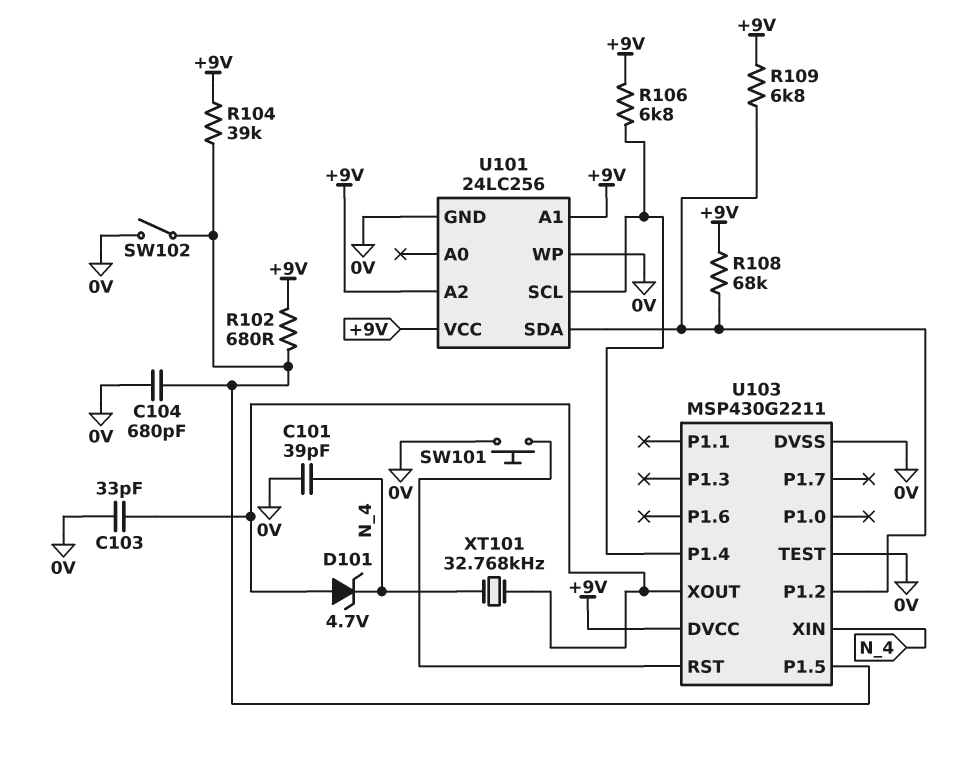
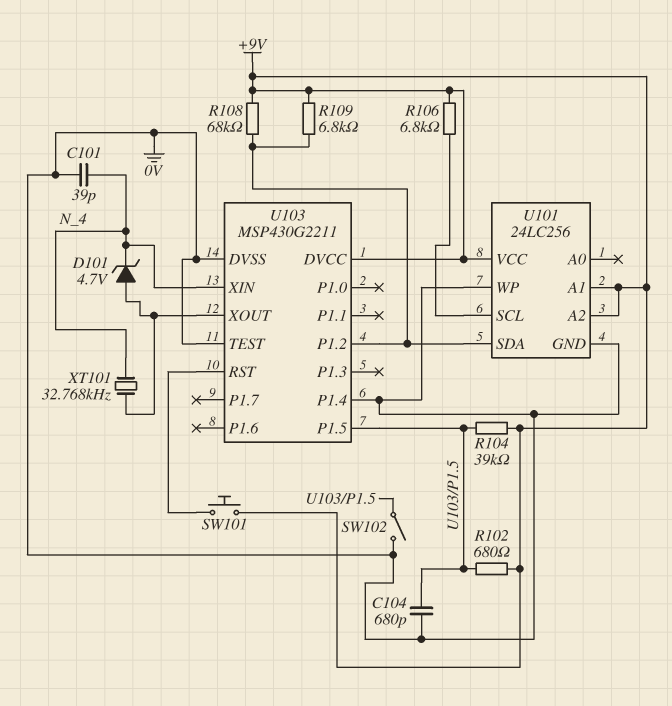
C103: 33pF (0V, U103/XOUT) -> none
SW101: button (0V, U103/RST) -> button (+9V, U103/RST)
U103 pin P1.4: U101/SCL -> 0V

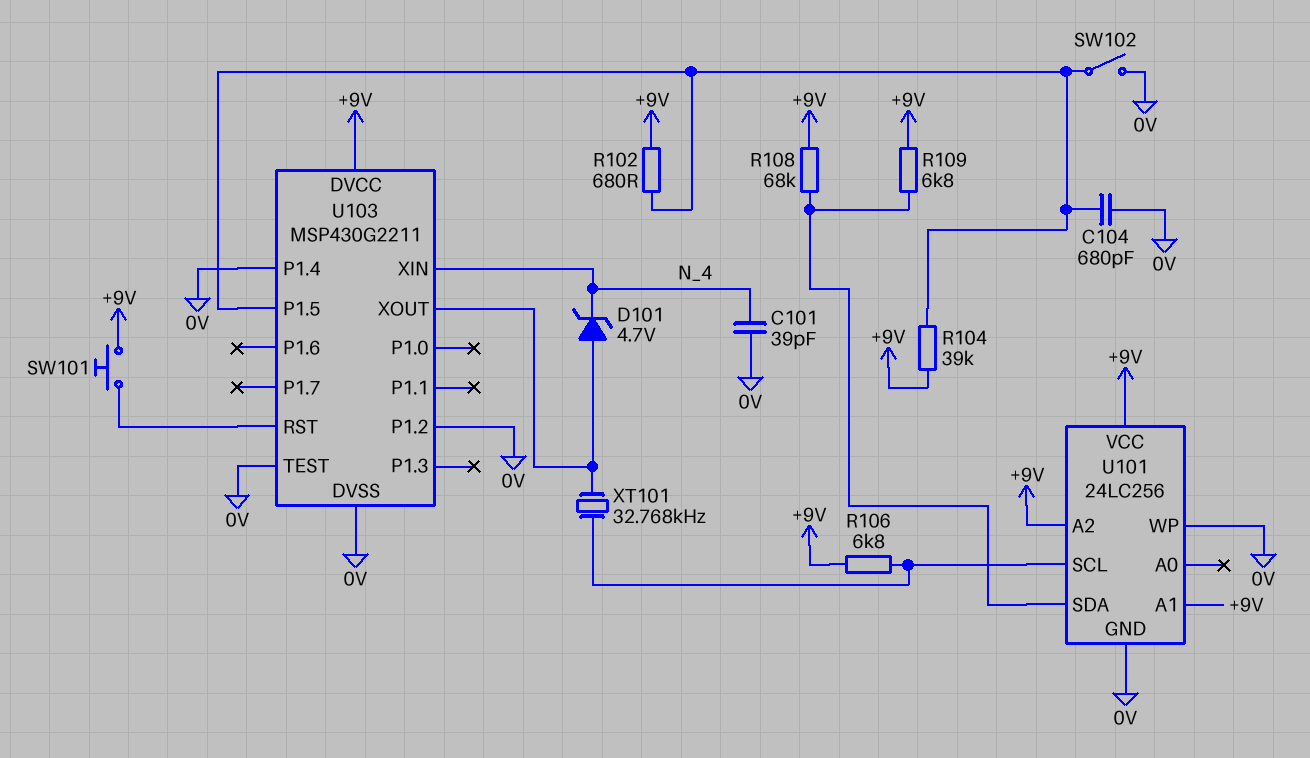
U103 pin P1.2: U101/SDA -> 0V
XT101: 32.768kHz (N_4, U103/XOUT) -> 32.768kHz (U101/SCL, U103/XOUT)

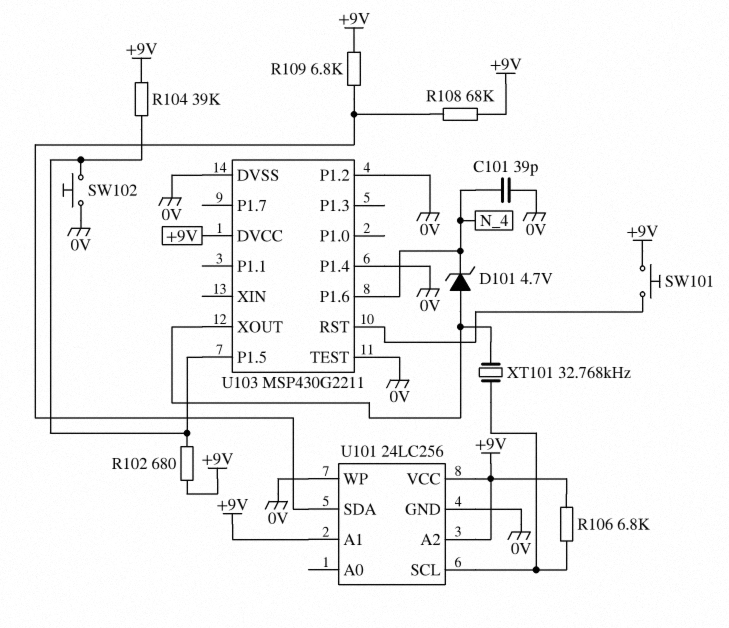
C104: 680pF (0V, U103/P1.5) -> none
SW102: switch (0V, U103/P1.5) -> button (0V, U103/P1.5)
U103 pin P1.6: none -> N_4
U103 pin XIN: N_4 -> none

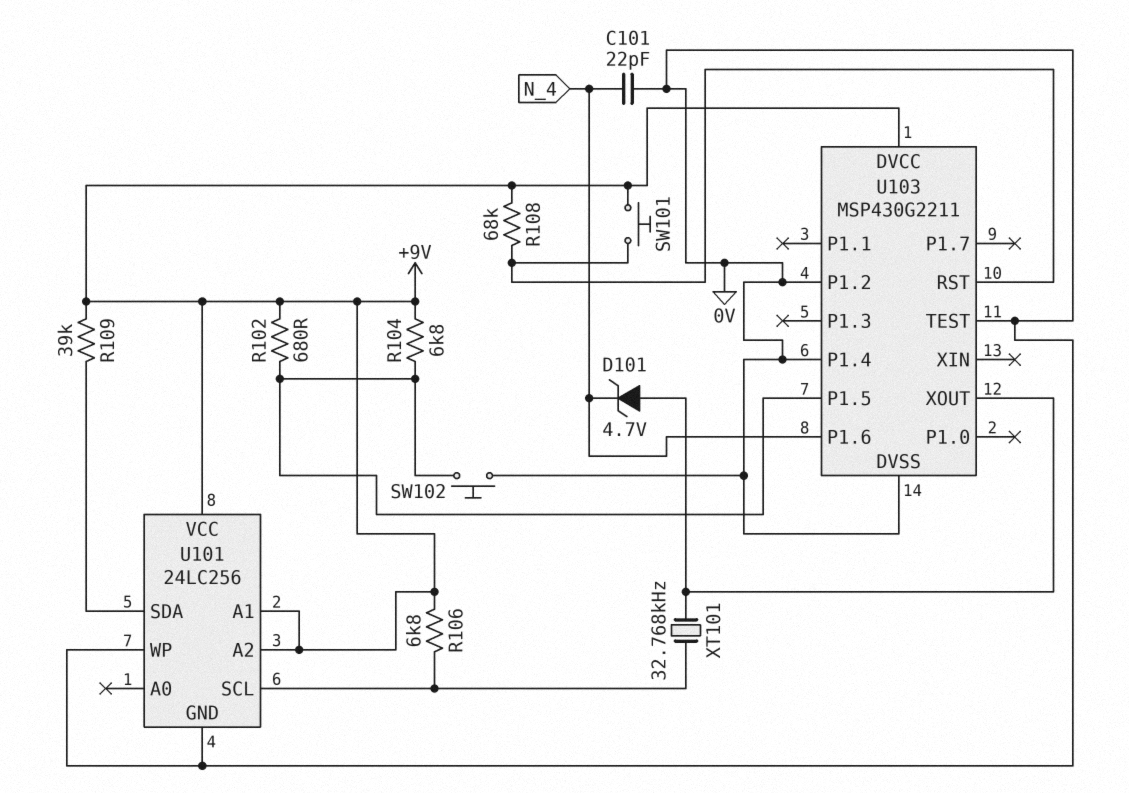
C101: 39pF (0V, N_4) -> 22pF (0V, N_4)
R104: 39k (+9V, U103/P1.5) -> 6.8k (+9V, U103/P1.5)
R108: 68k (+9V, U101/SDA) -> 68k (+9V, U103/RST)
R109: 6.8k (+9V, U101/SDA) -> 39k (+9V, U101/SDA)

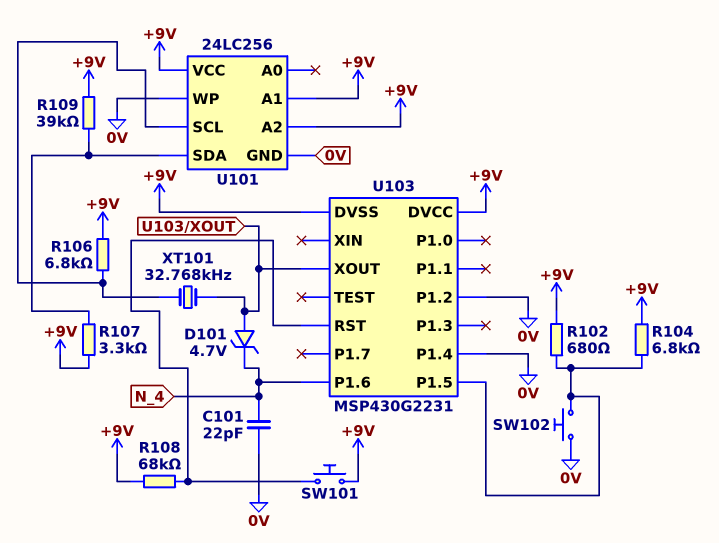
R107: none -> 3.3k (+9V, U101/SDA)
U103: MSP430G2211 -> MSP430G2231
U103 pin DVSS: 0V -> +9V
U103 pin TEST: 0V -> none

